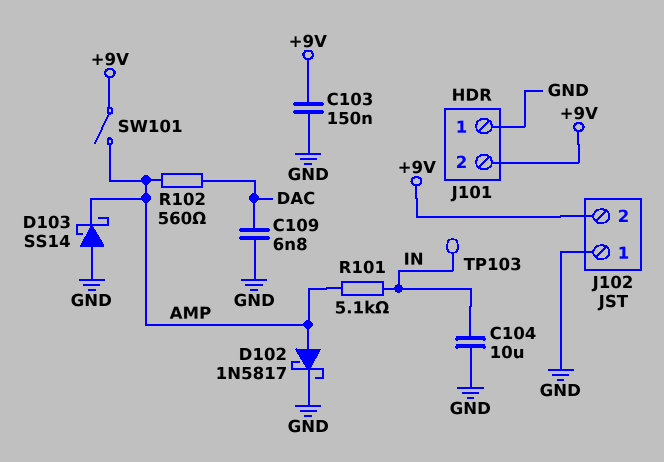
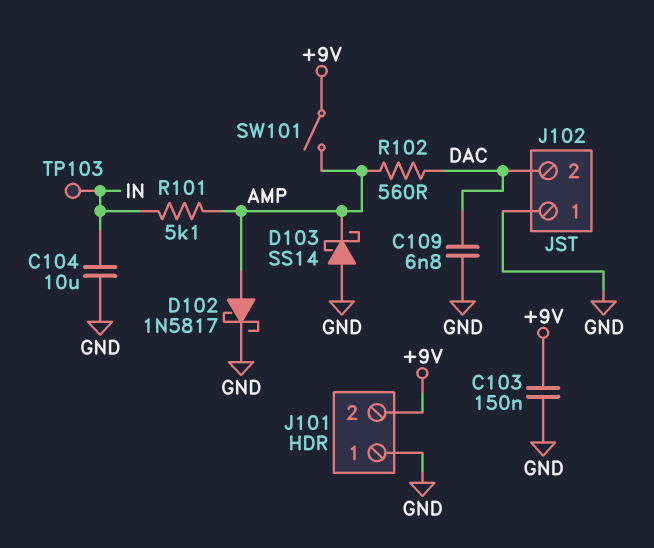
J102 pin 2: +9V -> DAC

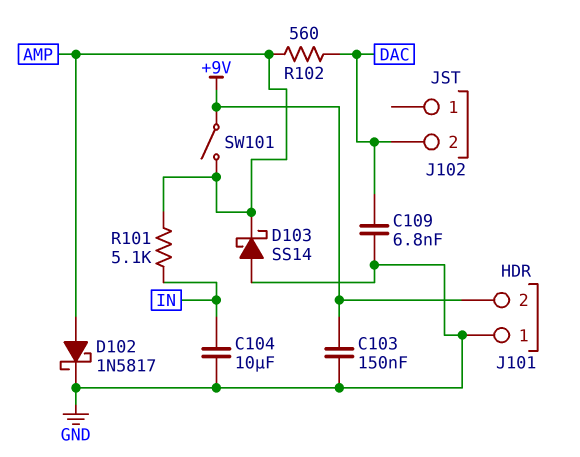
J102 pin 1: GND -> none
TP103: test point (IN) -> none

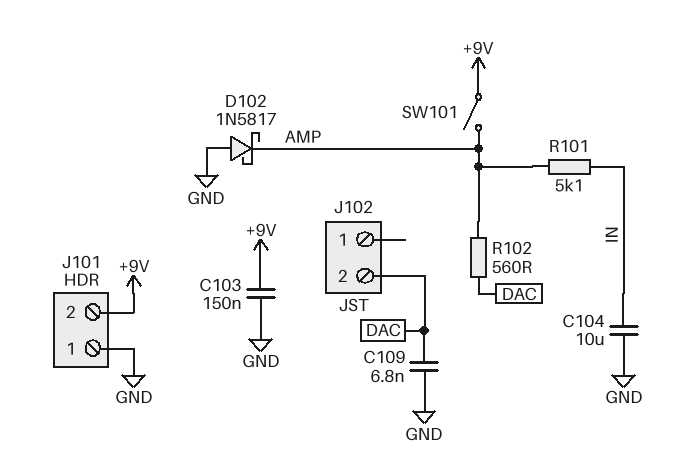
D102: schottky 1N5817 (A AMP, K GND) -> schottky 1N5817 (A GND, K AMP)
D103: schottky SS14 (A GND, K AMP) -> none

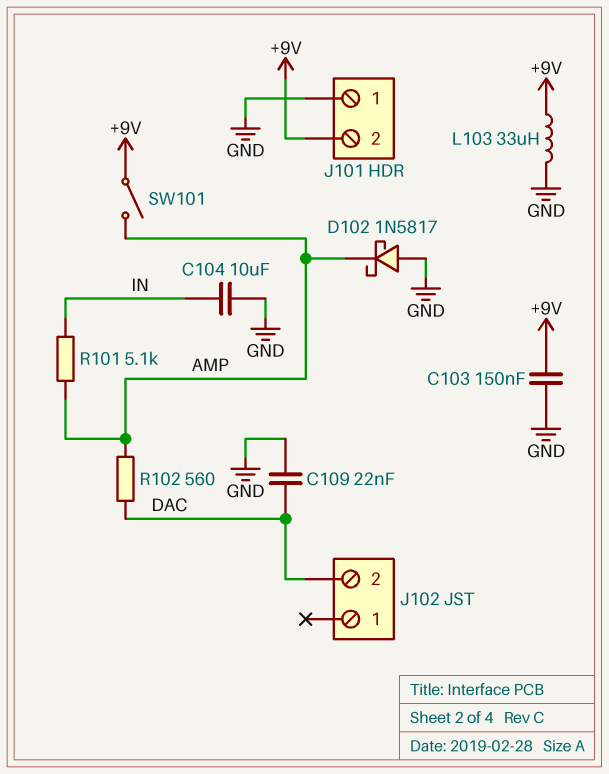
C109: 6.8nF (DAC, GND) -> 22nF (DAC, GND)
L103: none -> 33uH (+9V, GND)

